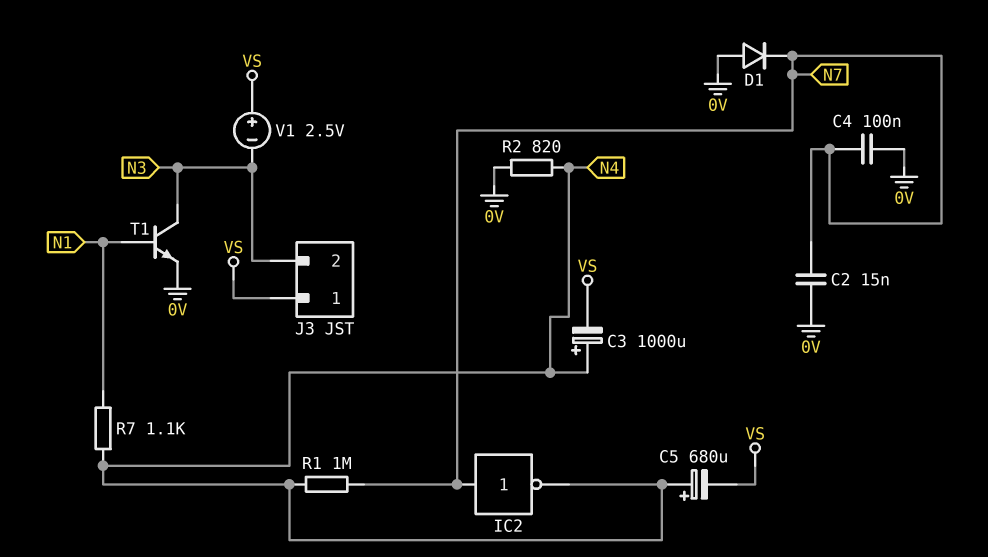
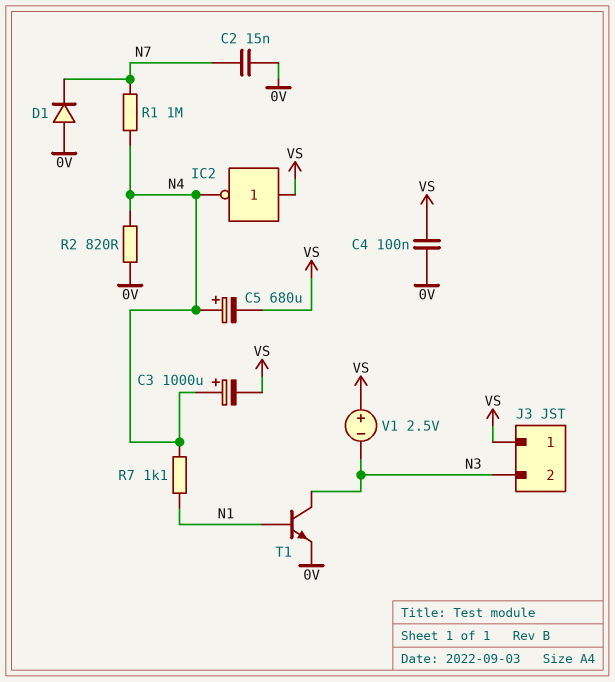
C4: 100nF (0V, N7) -> 100nF (0V, VS)
IC2: NOT (in N7, out N4) -> NOT (in VS, out N4)

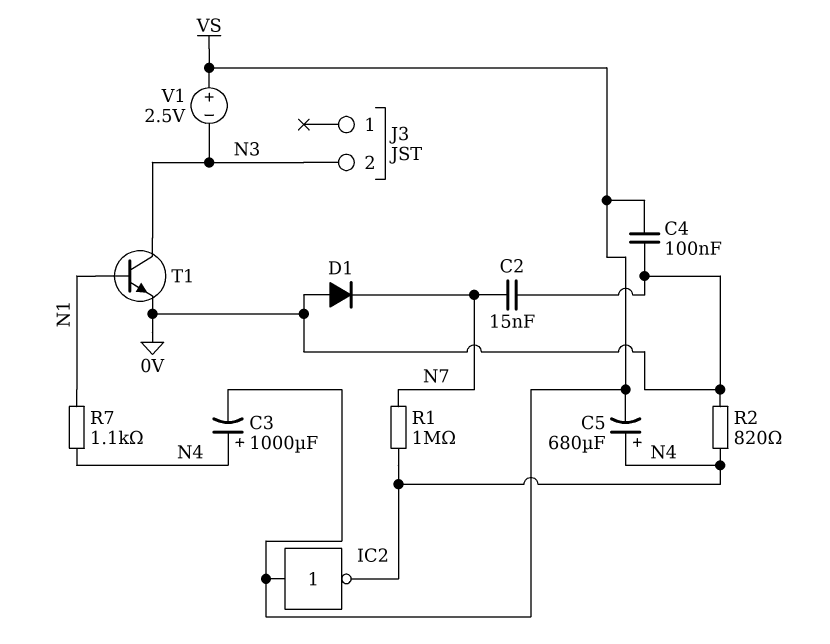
J3 pin 1: VS -> none

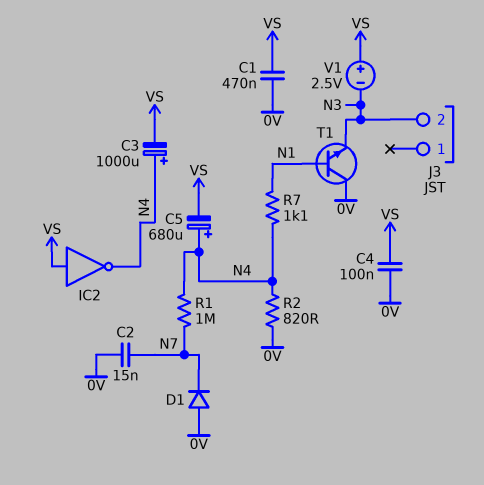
C1: none -> 470nF (0V, VS)
T1: NPN (B N1, C N3, E 0V) -> NPN (B N1, C 0V, E N3)

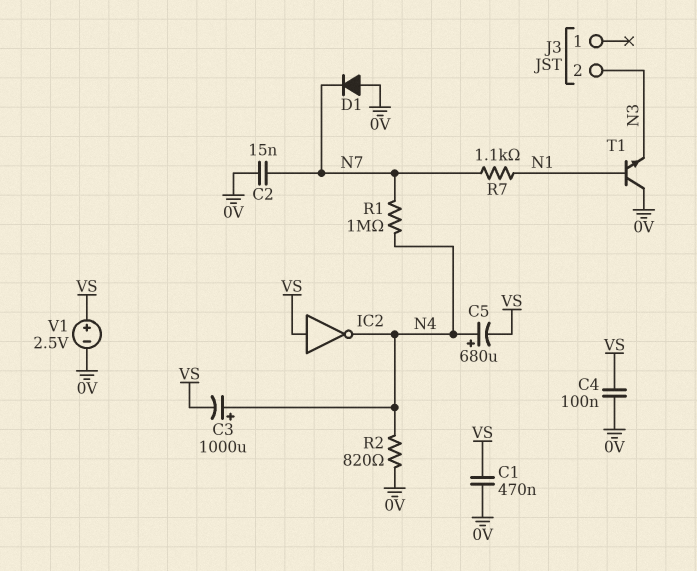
R7: 1.1k (N1, N4) -> 1.1k (N1, N7)
V1: 2.5V (plus VS, minus N3) -> 2.5V (plus VS, minus 0V)

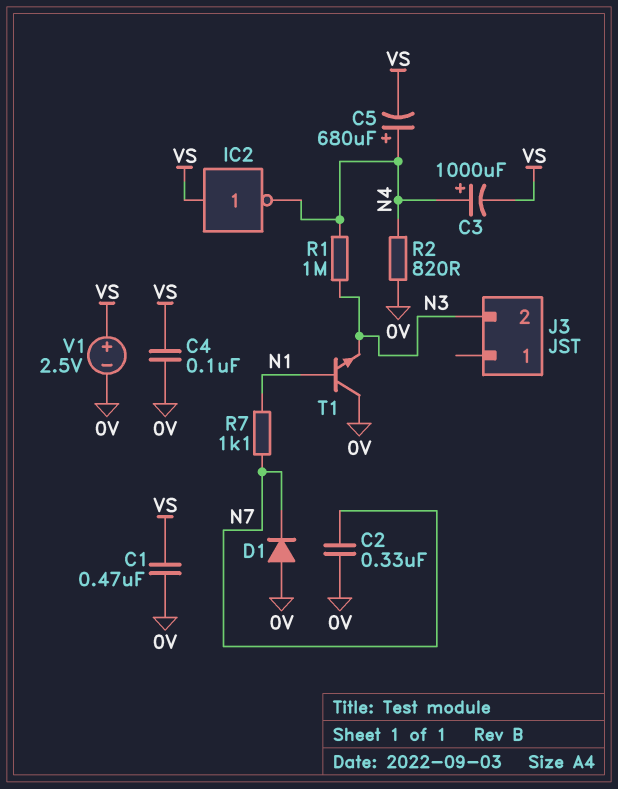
C2: 15nF (0V, N7) -> 330nF (0V, N7)
R1: 1M (N4, N7) -> 1M (N3, N4)

